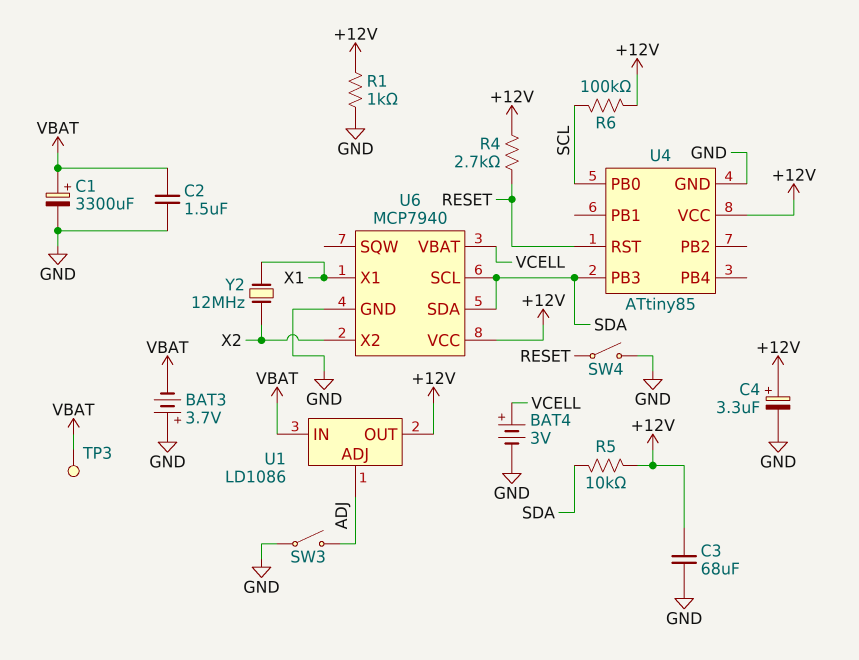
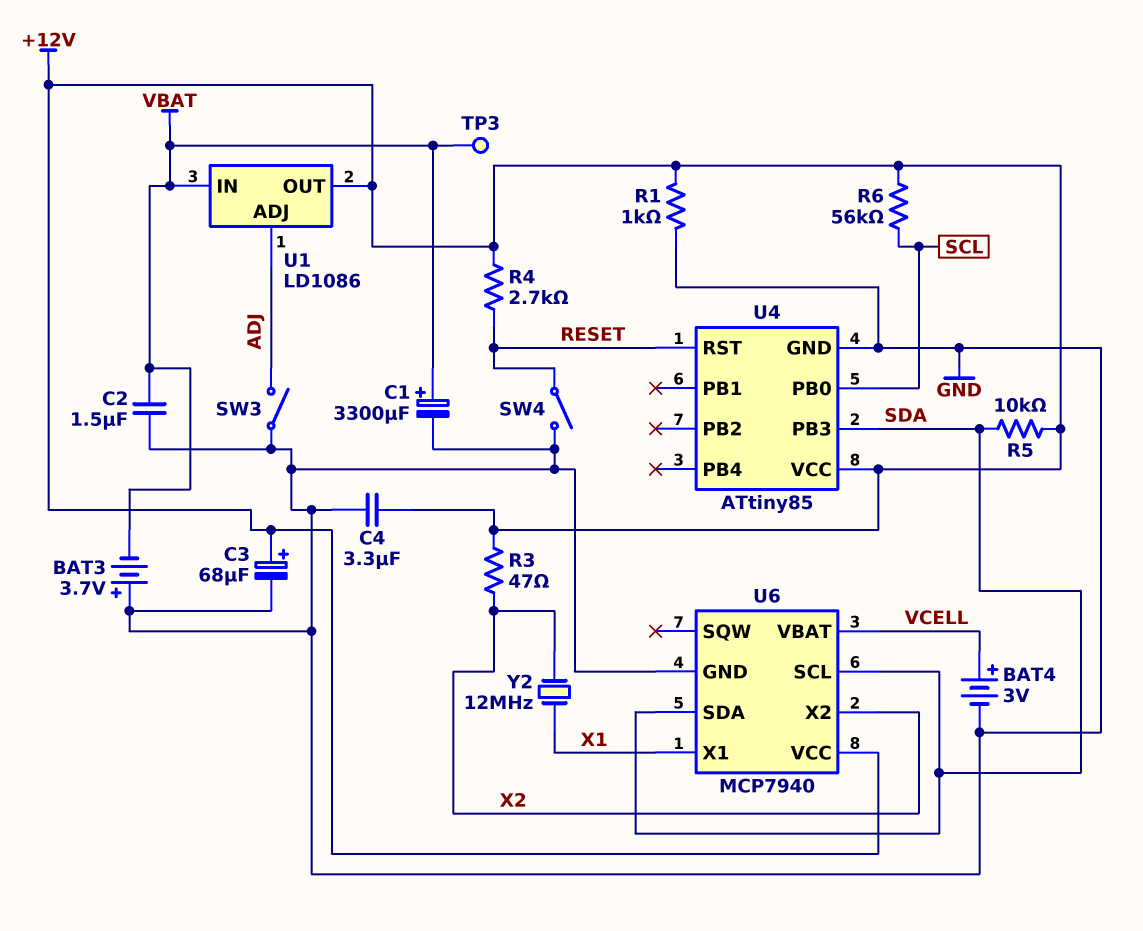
C3: 68uF (+12V, GND) -> 68uF (plus +12V, minus GND)
C4: 3.3uF (plus +12V, minus GND) -> 3.3uF (+12V, GND)
R3: none -> 47 (+12V, X2)
R6: 100k (+12V, SCL) -> 56k (+12V, SCL)

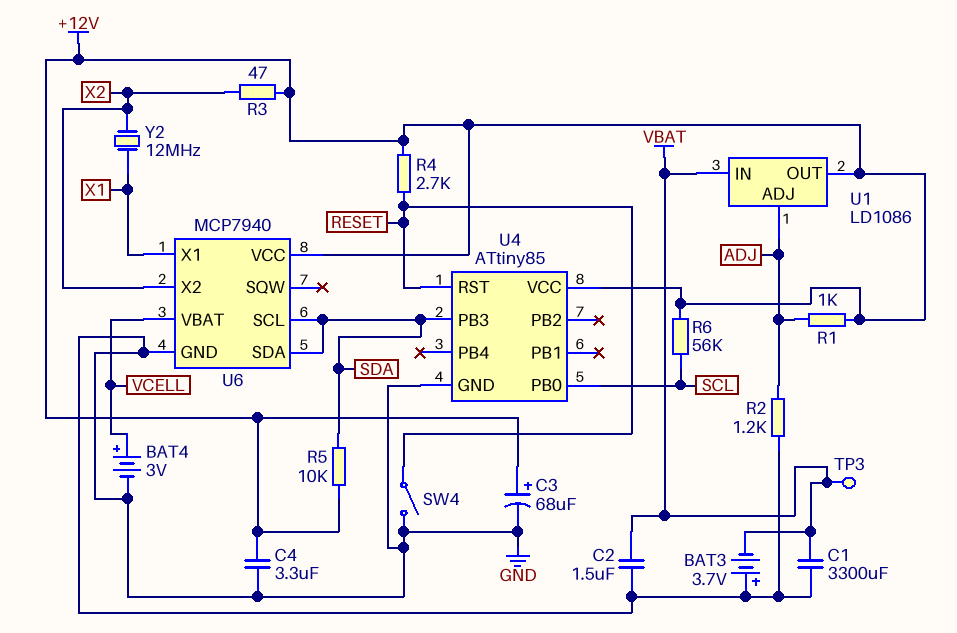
C1: 3300uF (plus VBAT, minus GND) -> 3300uF (GND, VBAT)
R1: 1k (+12V, GND) -> 1k (+12V, ADJ)
R2: none -> 1.2k (ADJ, GND)
SW3: switch (ADJ, GND) -> none

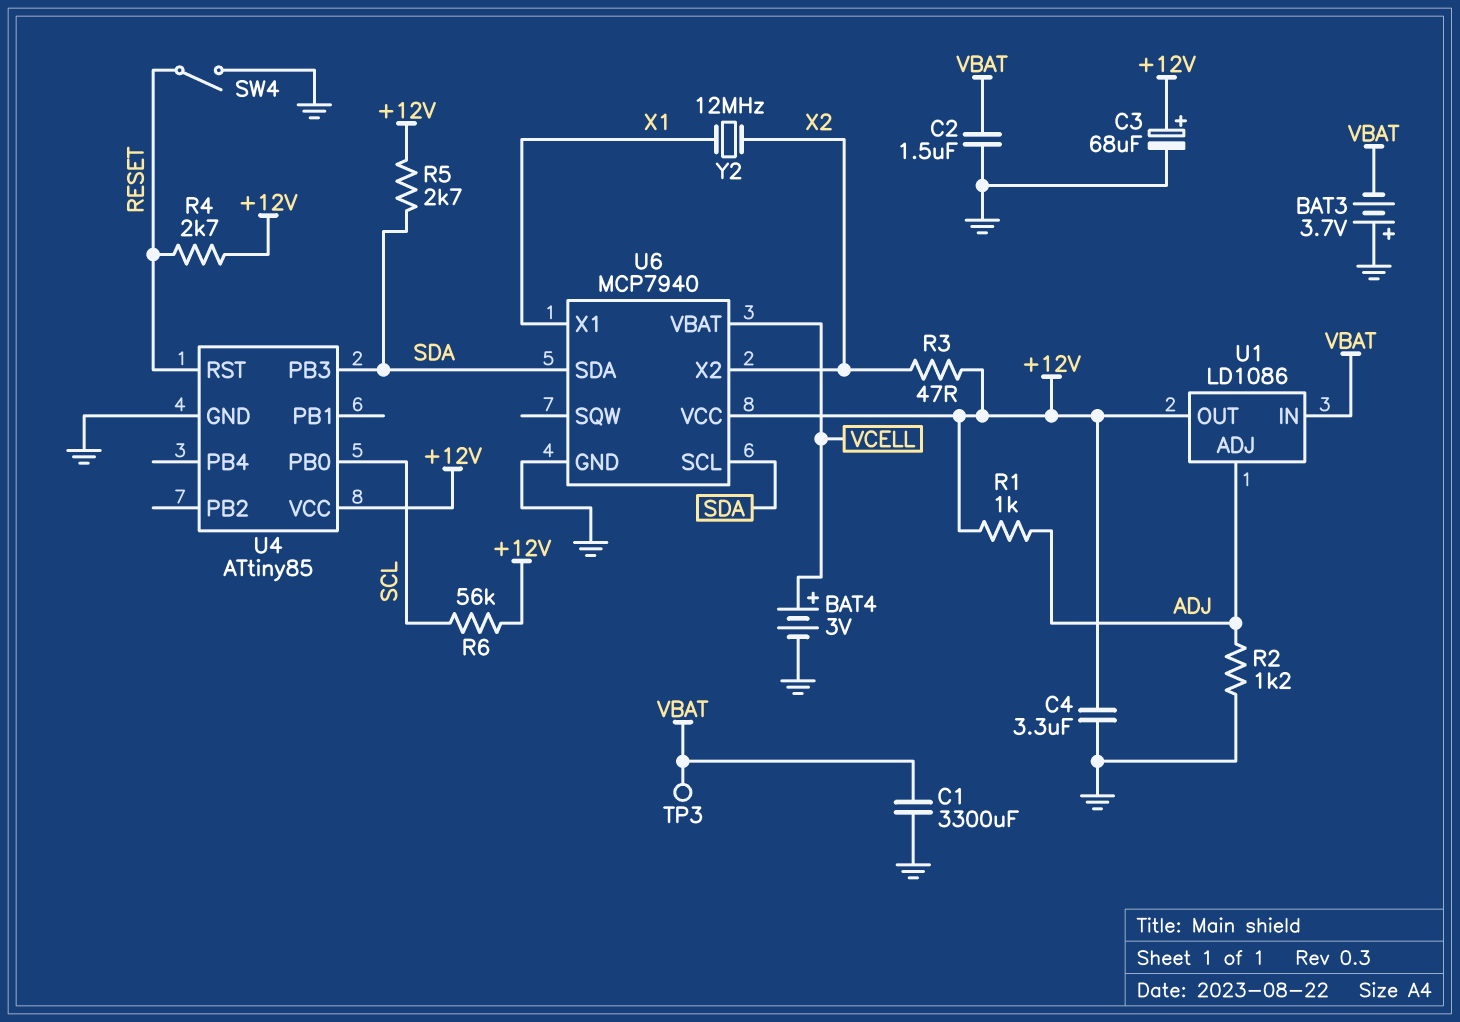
R5: 10k (+12V, SDA) -> 2.7k (+12V, SDA)

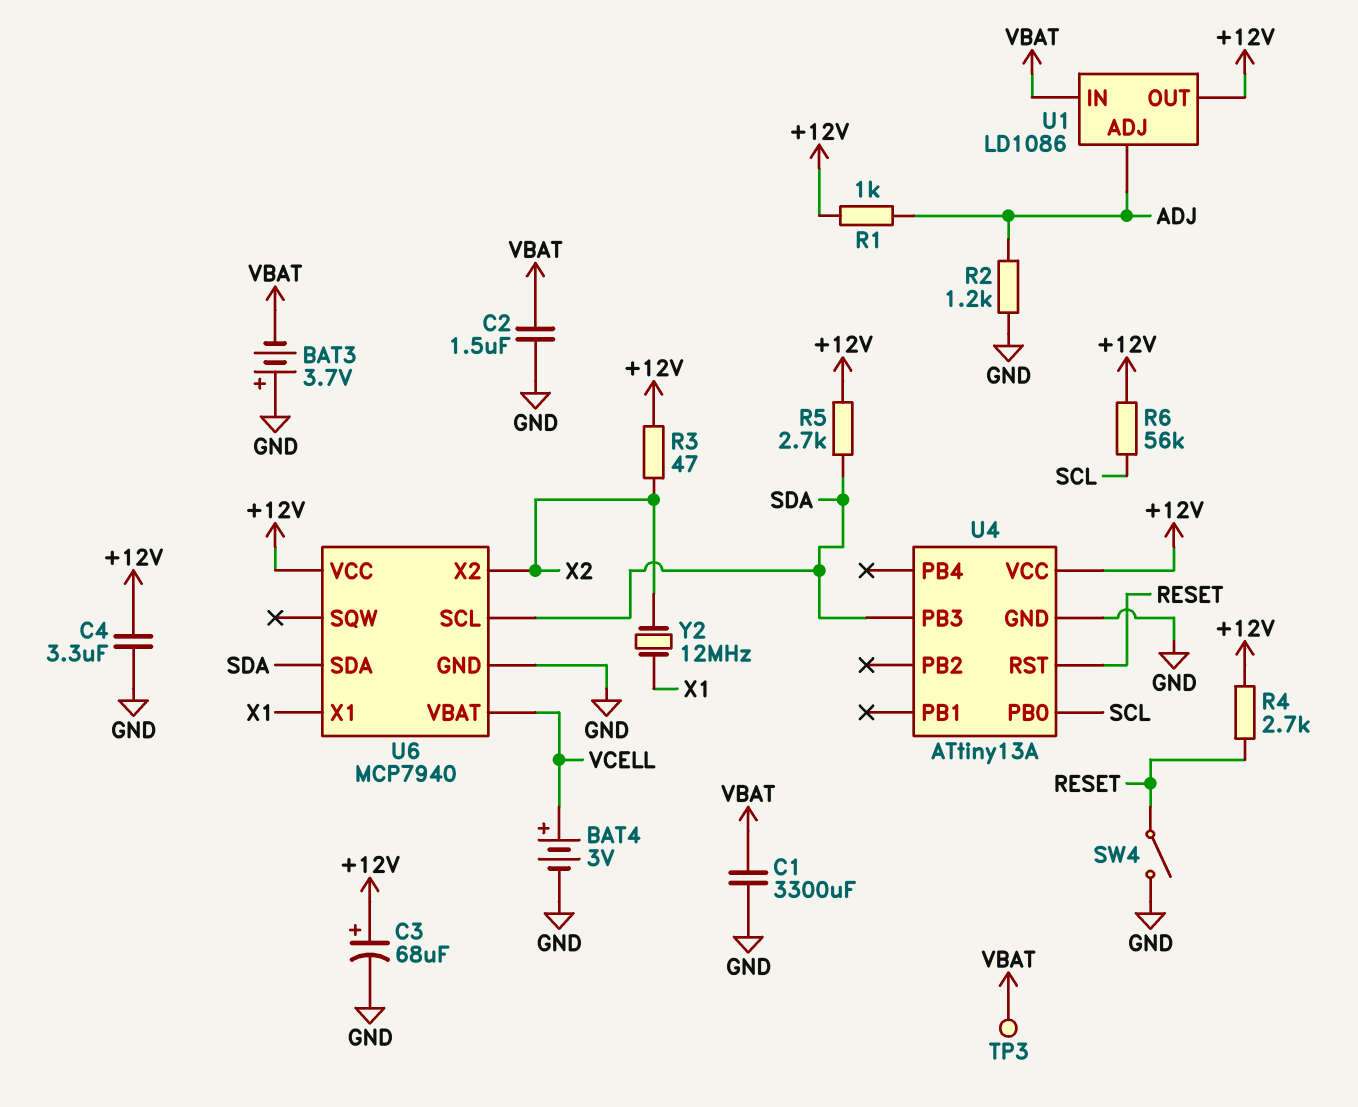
U4: ATtiny85 -> ATtiny13A

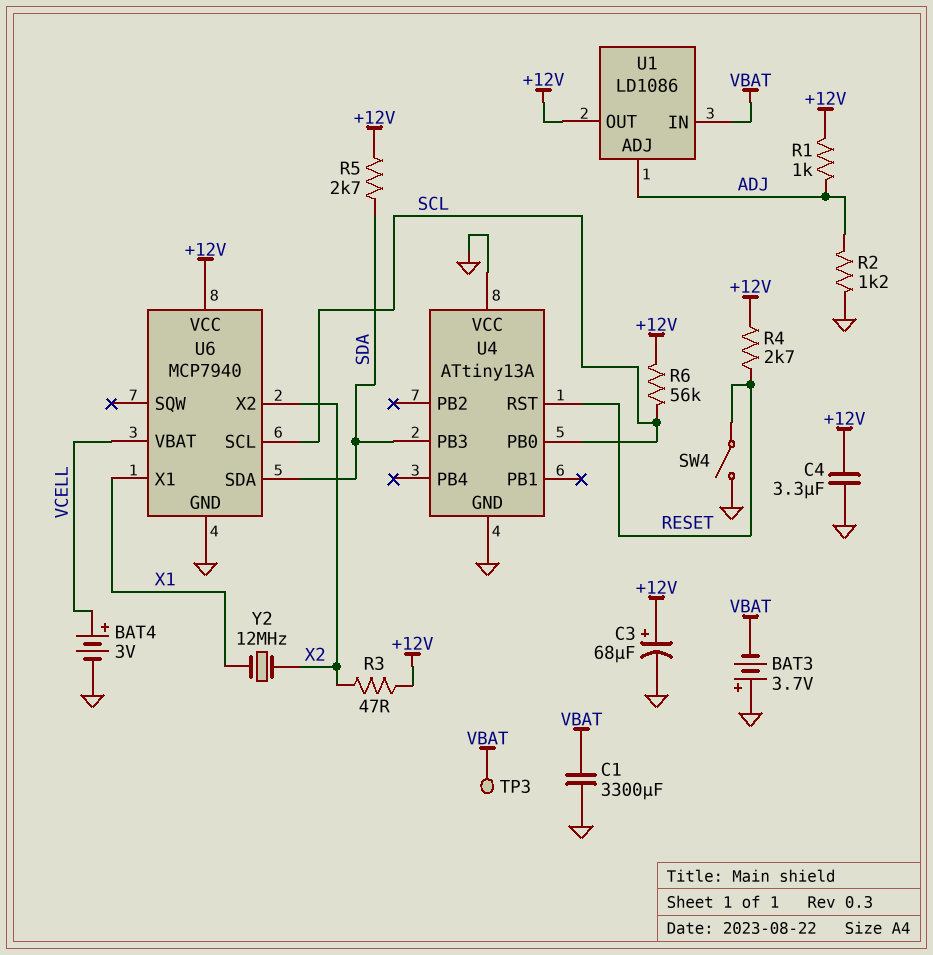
C2: 1.5uF (GND, VBAT) -> none
U4 pin VCC: +12V -> GND
U6 pin SCL: SDA -> SCL

